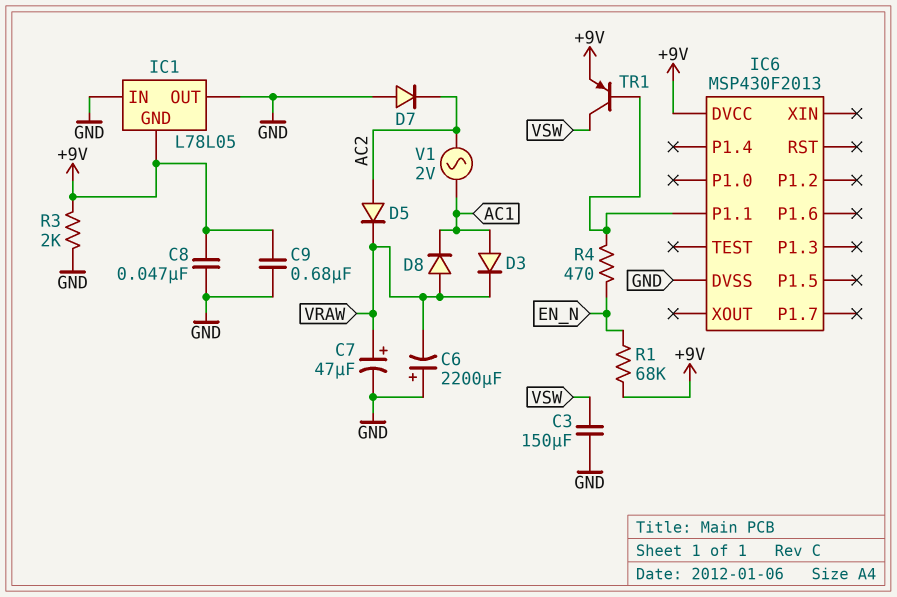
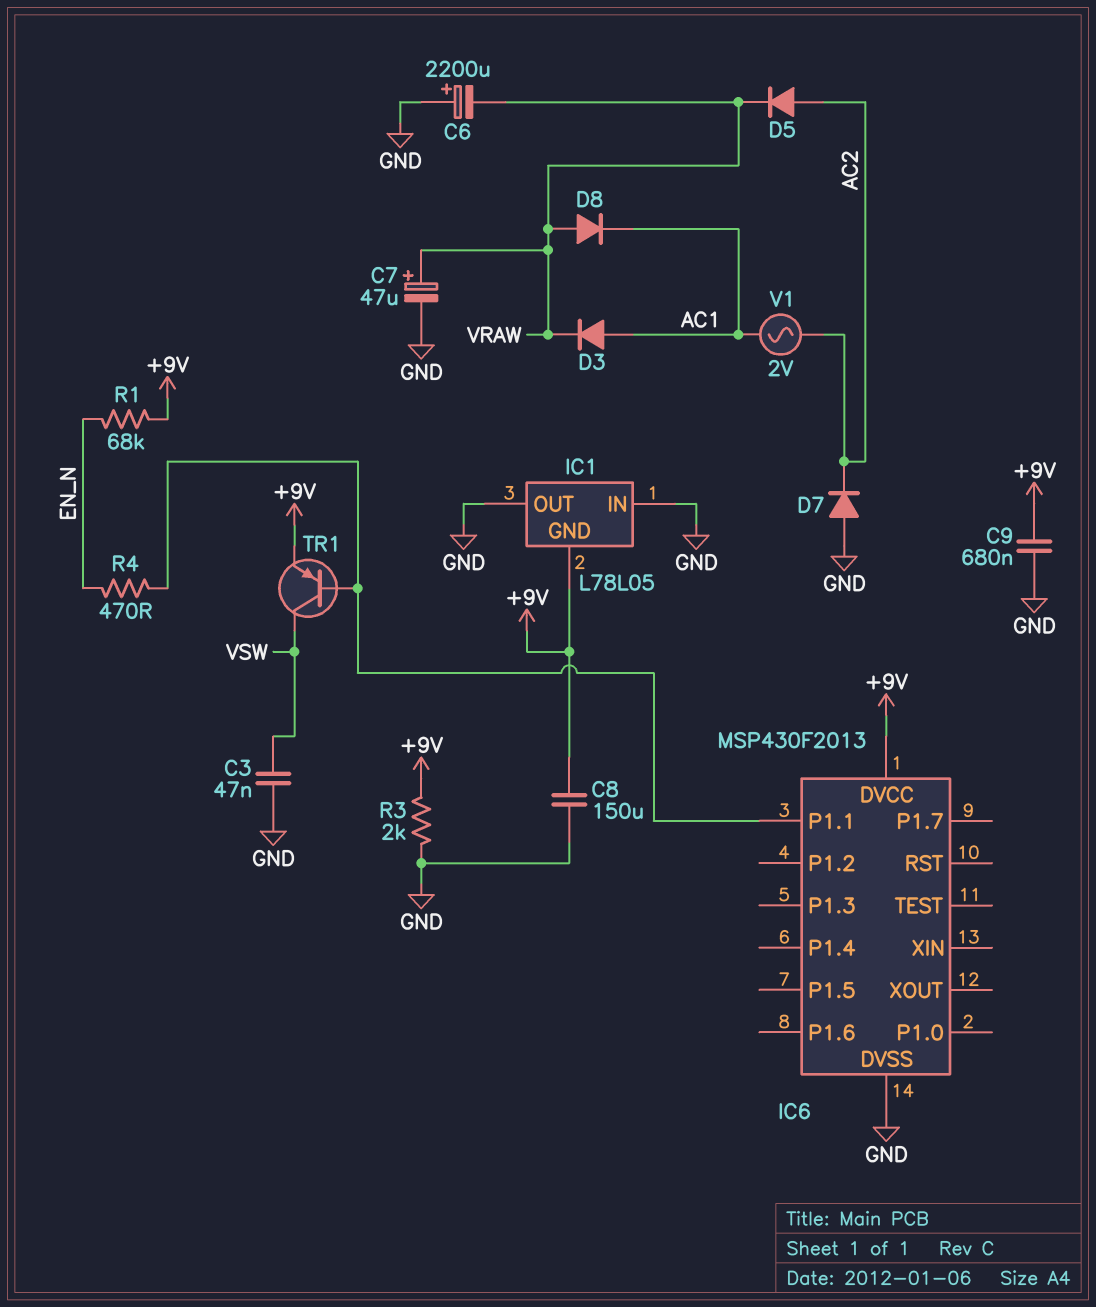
C3: 150uF (GND, VSW) -> 47nF (GND, VSW)
C8: 47nF (+9V, GND) -> 150uF (+9V, GND)

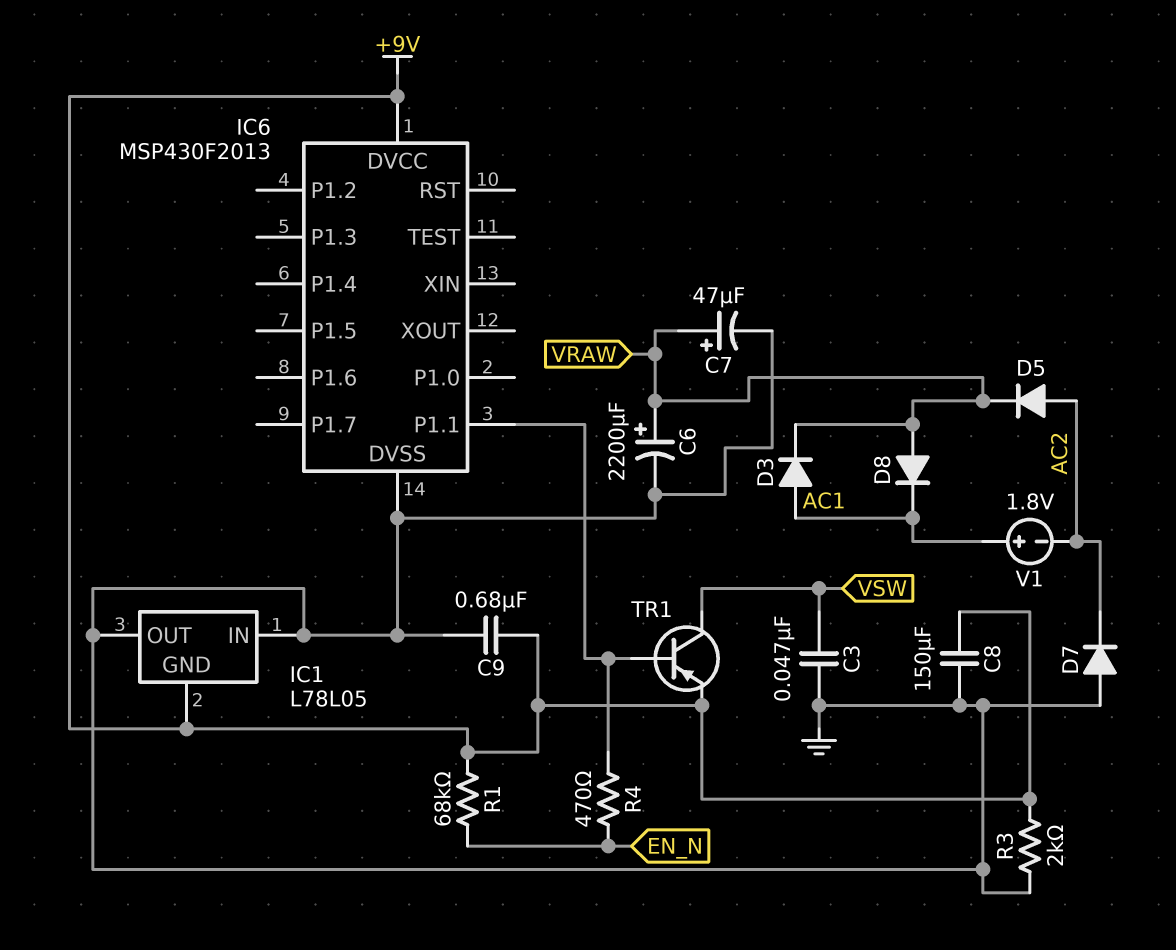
C6: 2200uF (plus GND, minus VRAW) -> 2200uF (plus VRAW, minus GND)
V1: AC 2V (AC1, AC2) -> 1.8V (plus AC1, minus AC2)

